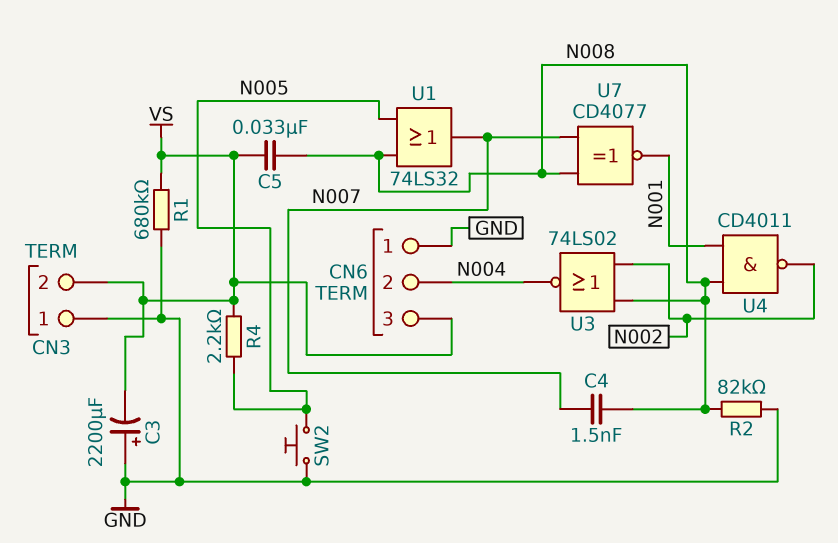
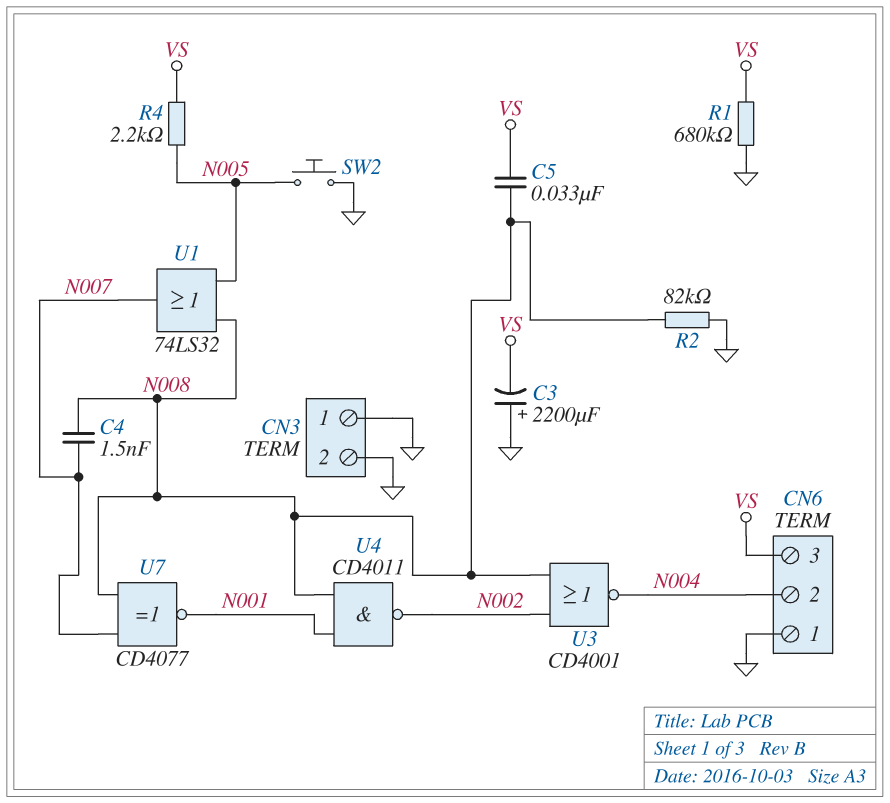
CN3 pin 2: VS -> GND
U3: NOR 74LS02 (in N002, in N008, out N004) -> NOR CD4001 (in N002, in N008, out N004)

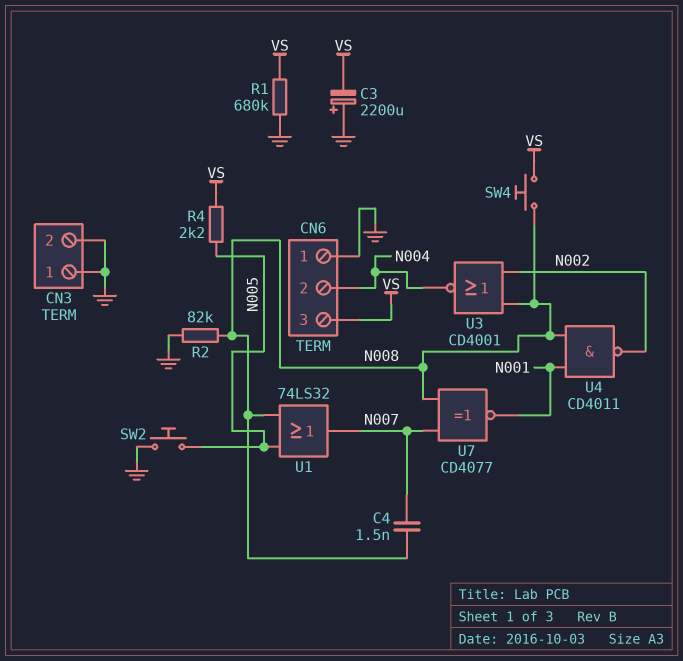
C5: 33nF (N008, VS) -> none
SW4: none -> button (N008, VS)

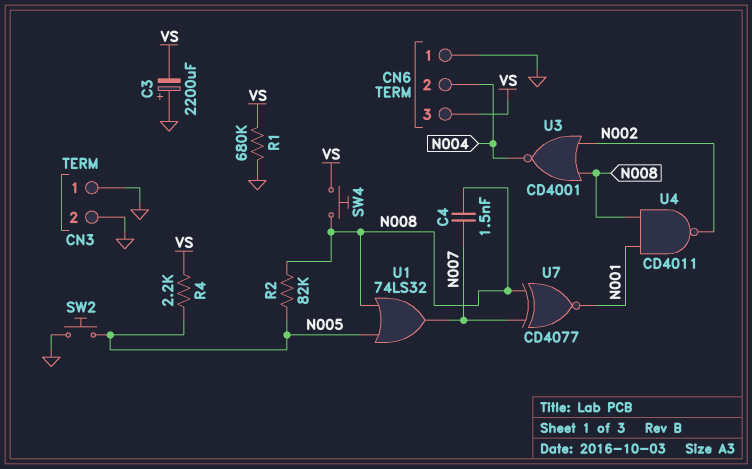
R2: 82k (GND, N008) -> 82k (N005, N008)

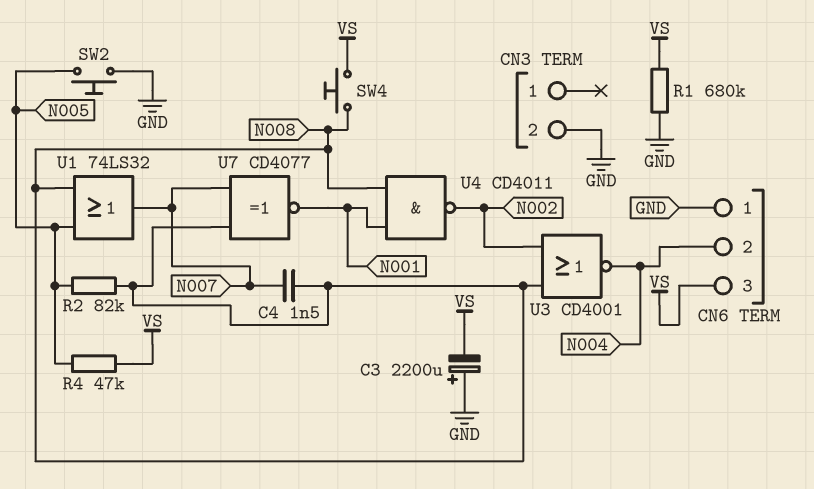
CN3 pin 1: GND -> none
R4: 2.2k (N005, VS) -> 47k (N005, VS)

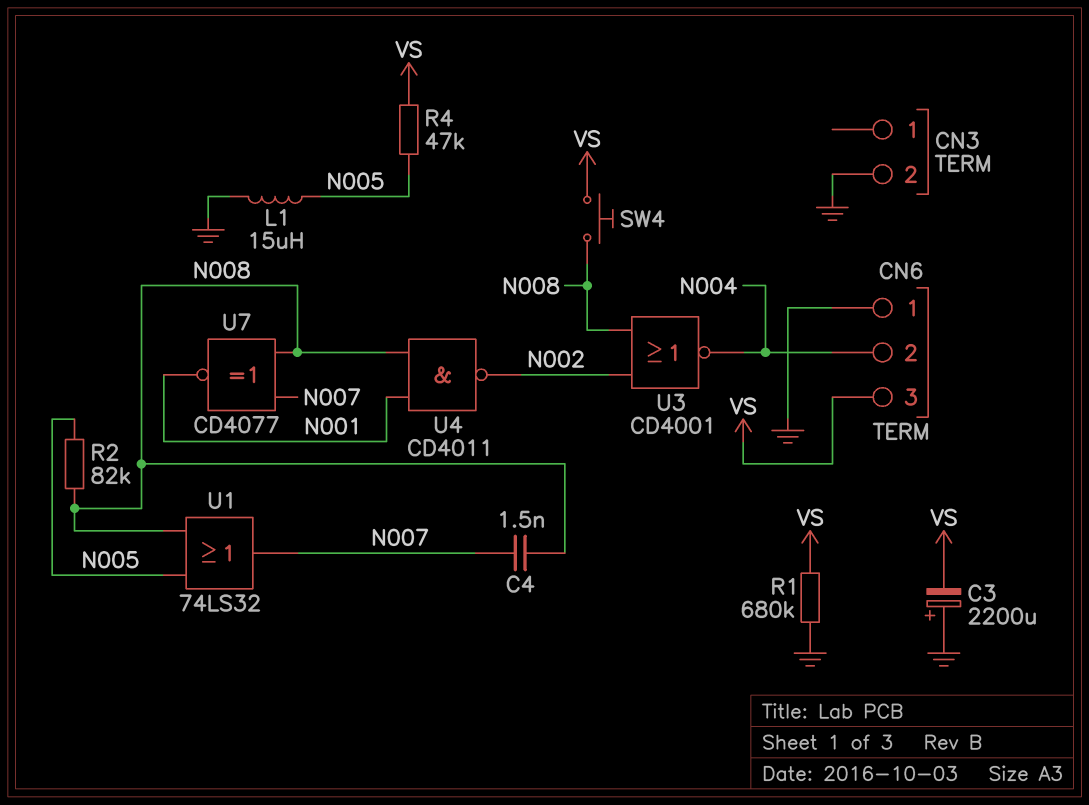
L1: none -> 15uH (GND, N005)
SW2: button (GND, N005) -> none

